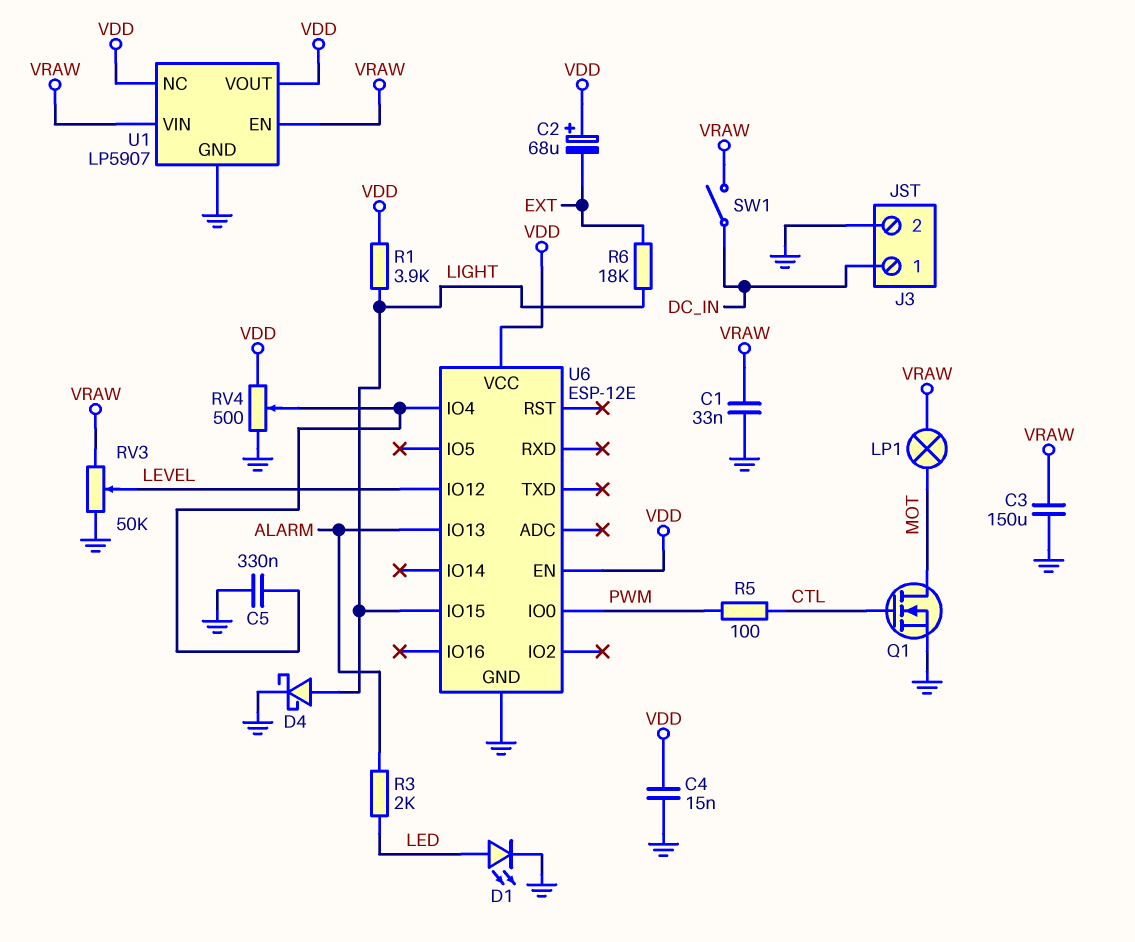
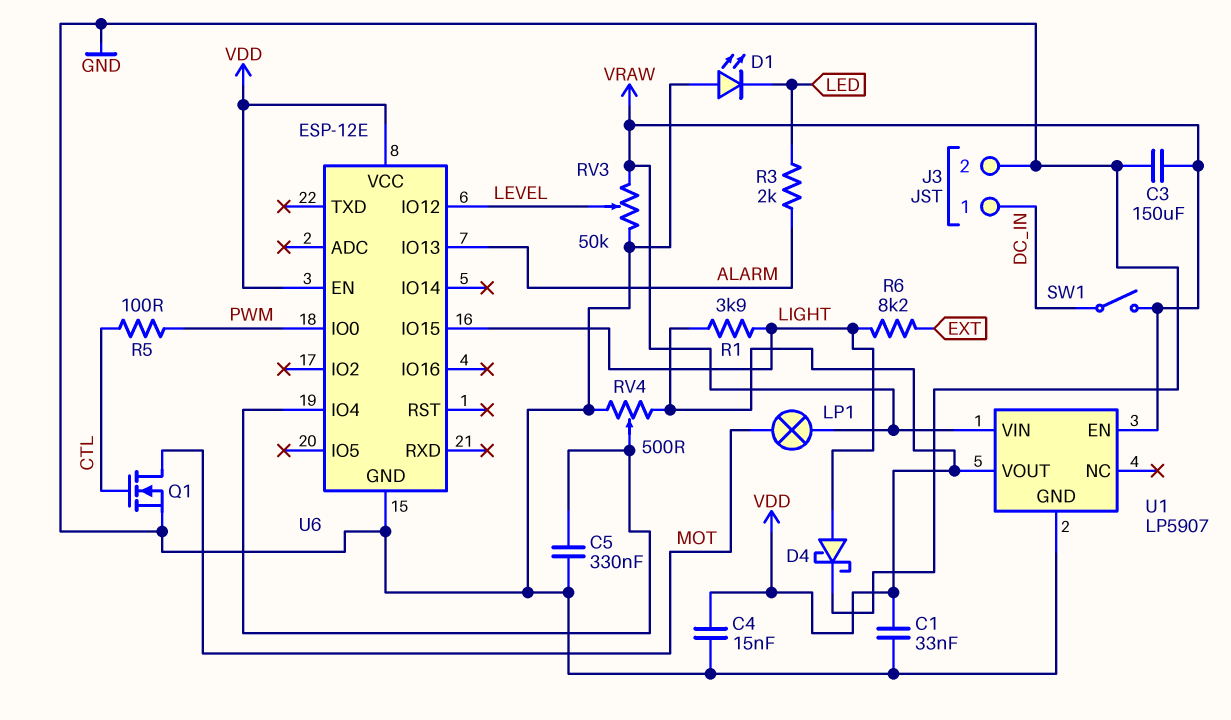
C1: 33nF (GND, VRAW) -> 33nF (GND, VDD)
C2: 68uF (plus VDD, minus EXT) -> none
D1: LED (A LED, K GND) -> LED (A GND, K LED)
R6: 18k (EXT, LIGHT) -> 8.2k (EXT, LIGHT)
U1 pin NC: VDD -> none

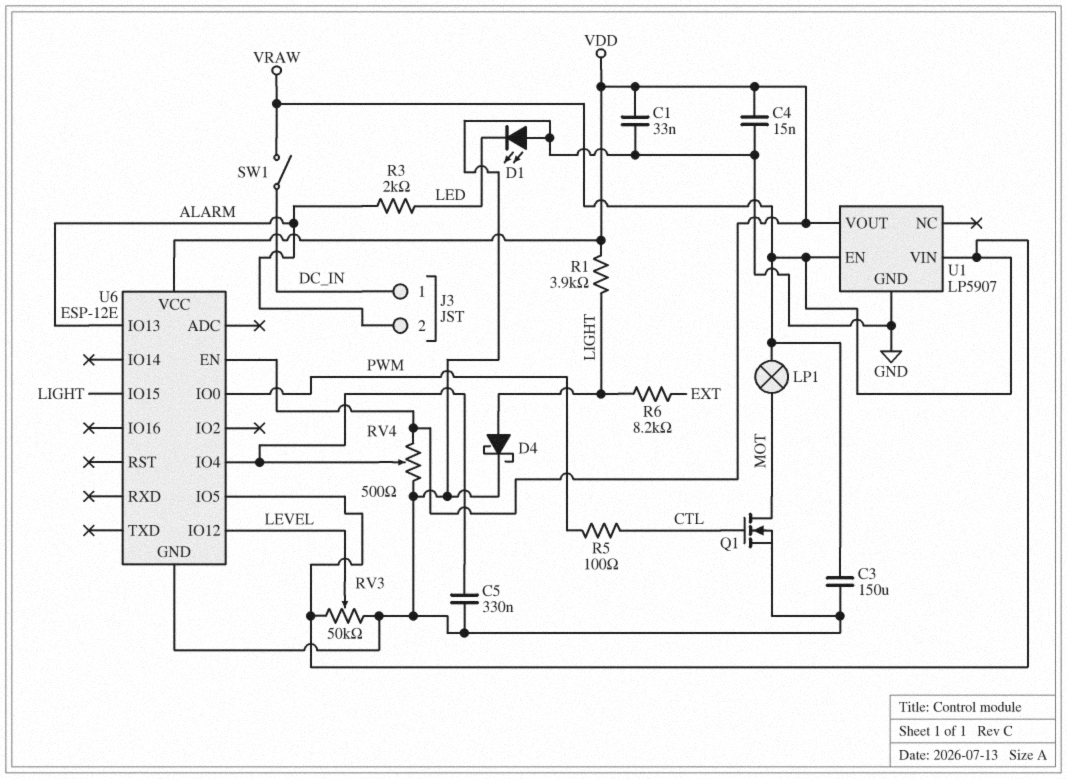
J3 pin 2: GND -> ALARM
U6 pin IO5: none -> VRAW

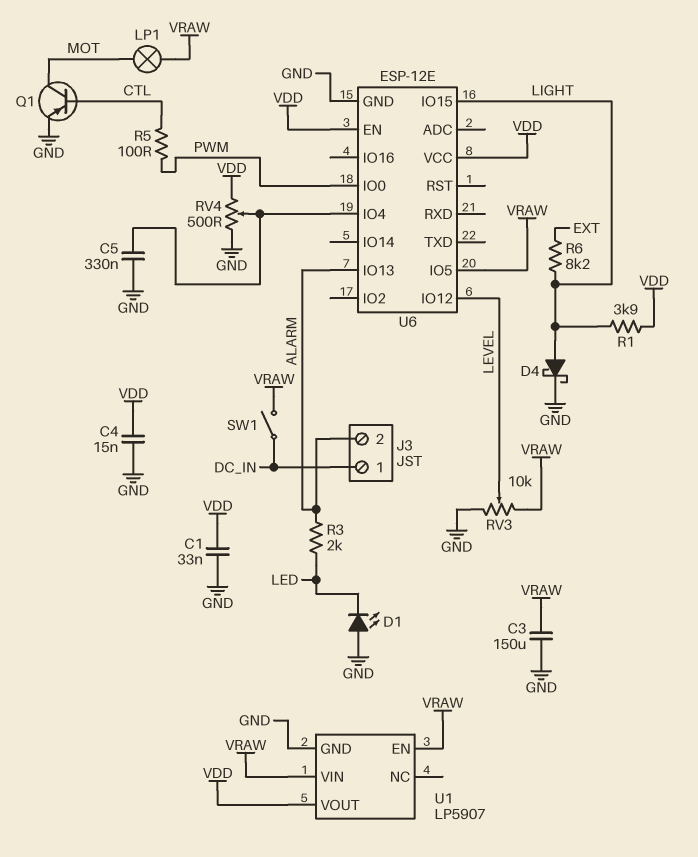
Q1: NMOS (G CTL, D MOT, S GND) -> PNP (B CTL, C MOT, E GND)
RV3: 50k (GND, VRAW, wiper LEVEL) -> 10k (GND, VRAW, wiper LEVEL)

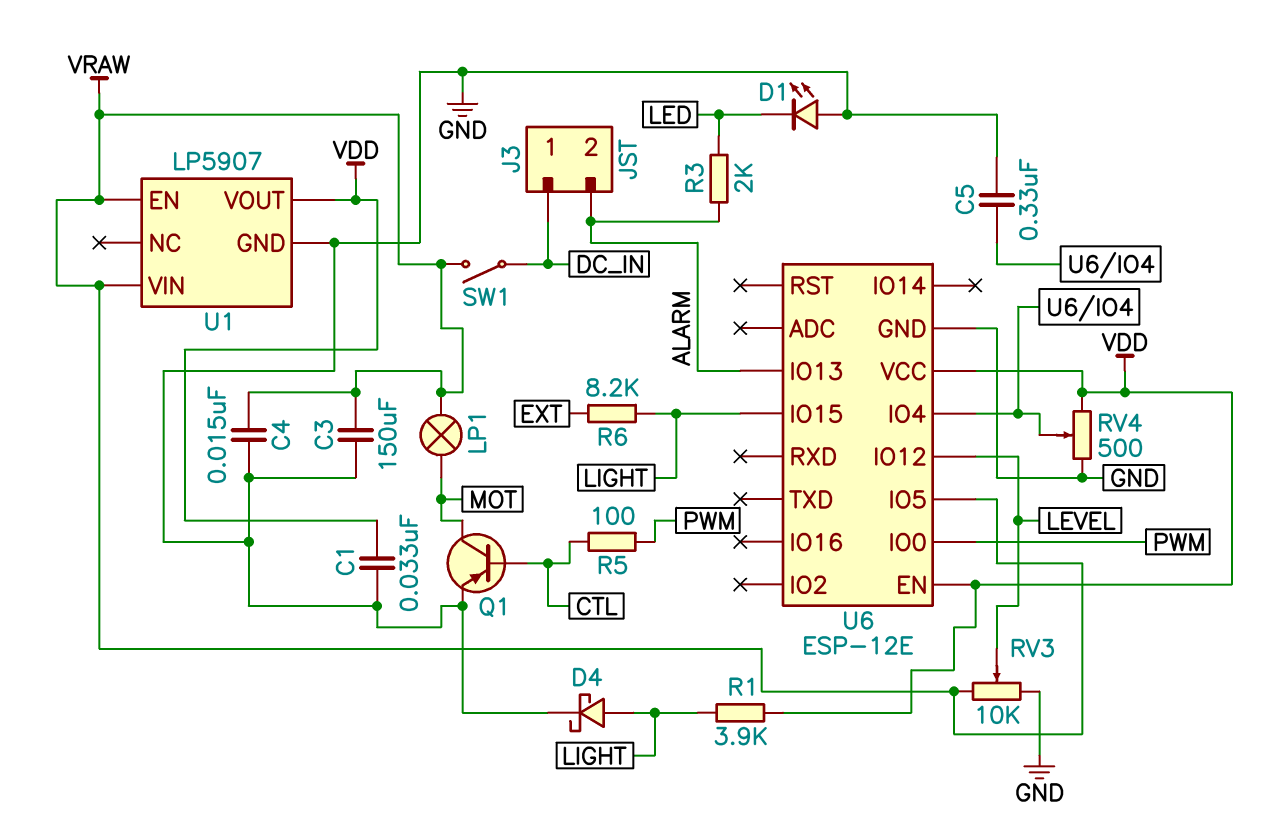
C4: 15nF (GND, VDD) -> 15nF (GND, VRAW)

